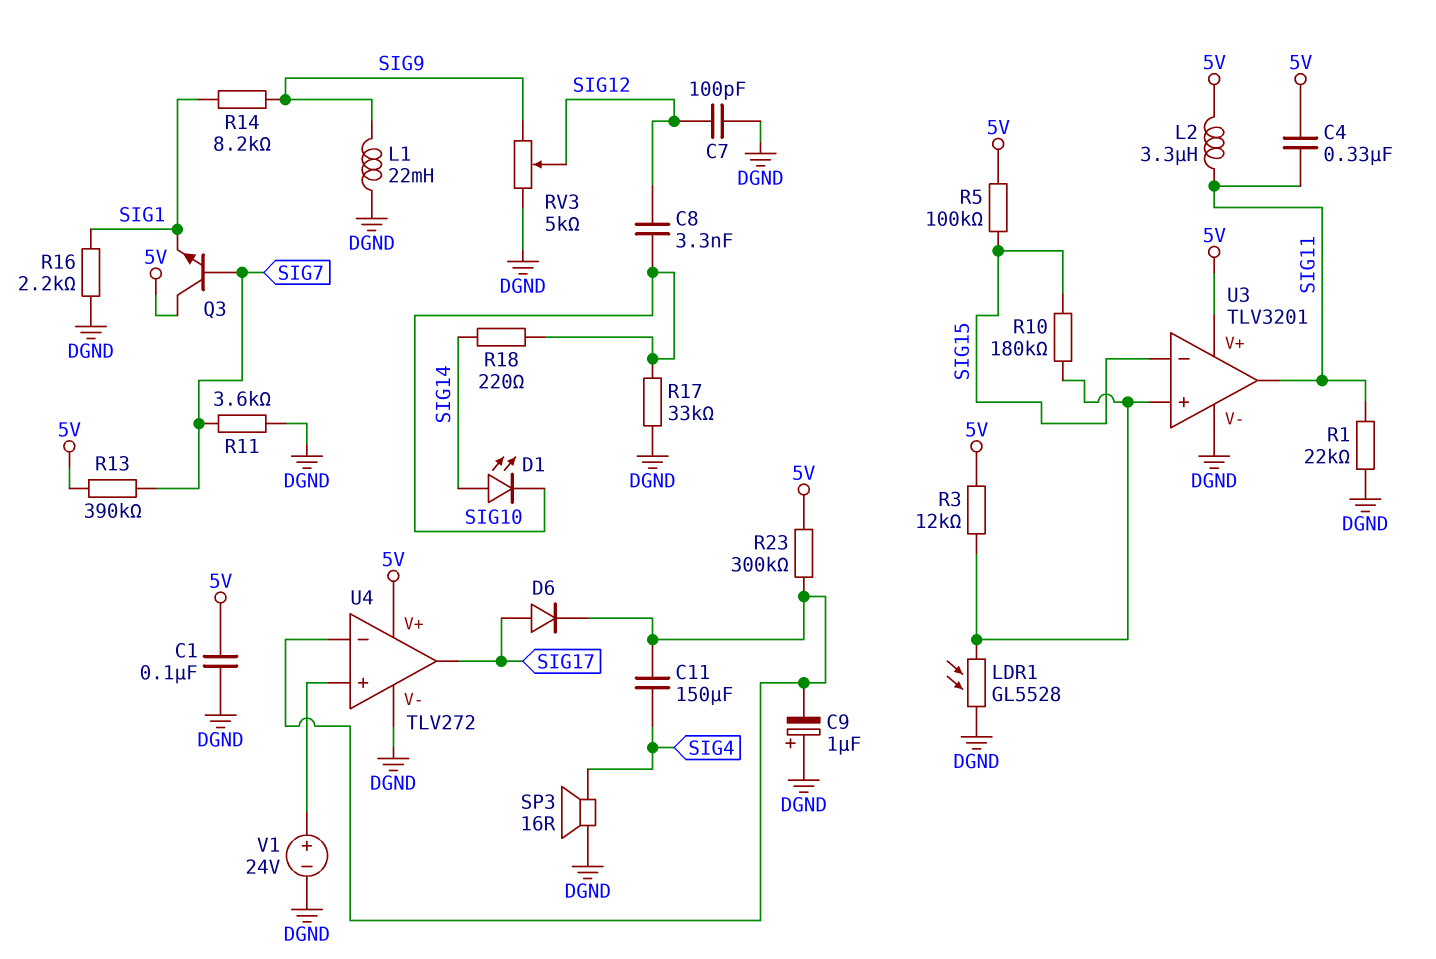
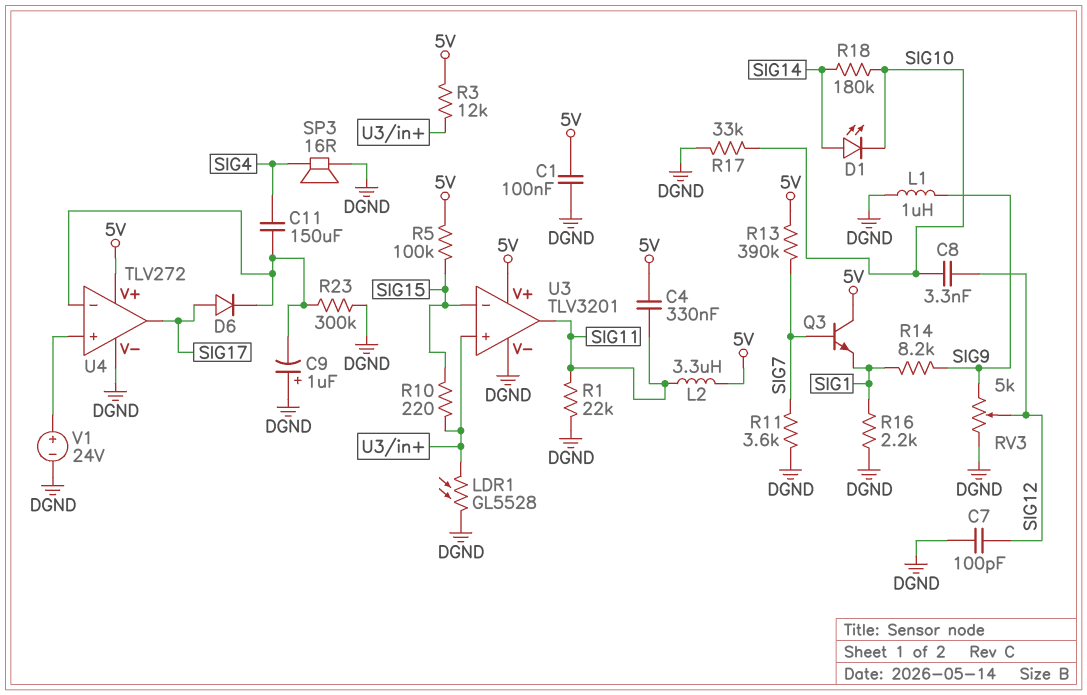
L1: 22mH (DGND, SIG9) -> 1uH (DGND, SIG9)
R10: 180k (SIG15, U3/in+) -> 220 (SIG15, U3/in+)
R18: 220 (SIG10, SIG14) -> 180k (SIG10, SIG14)
R23: 300k (5V, U4/in-) -> 300k (DGND, U4/in-)

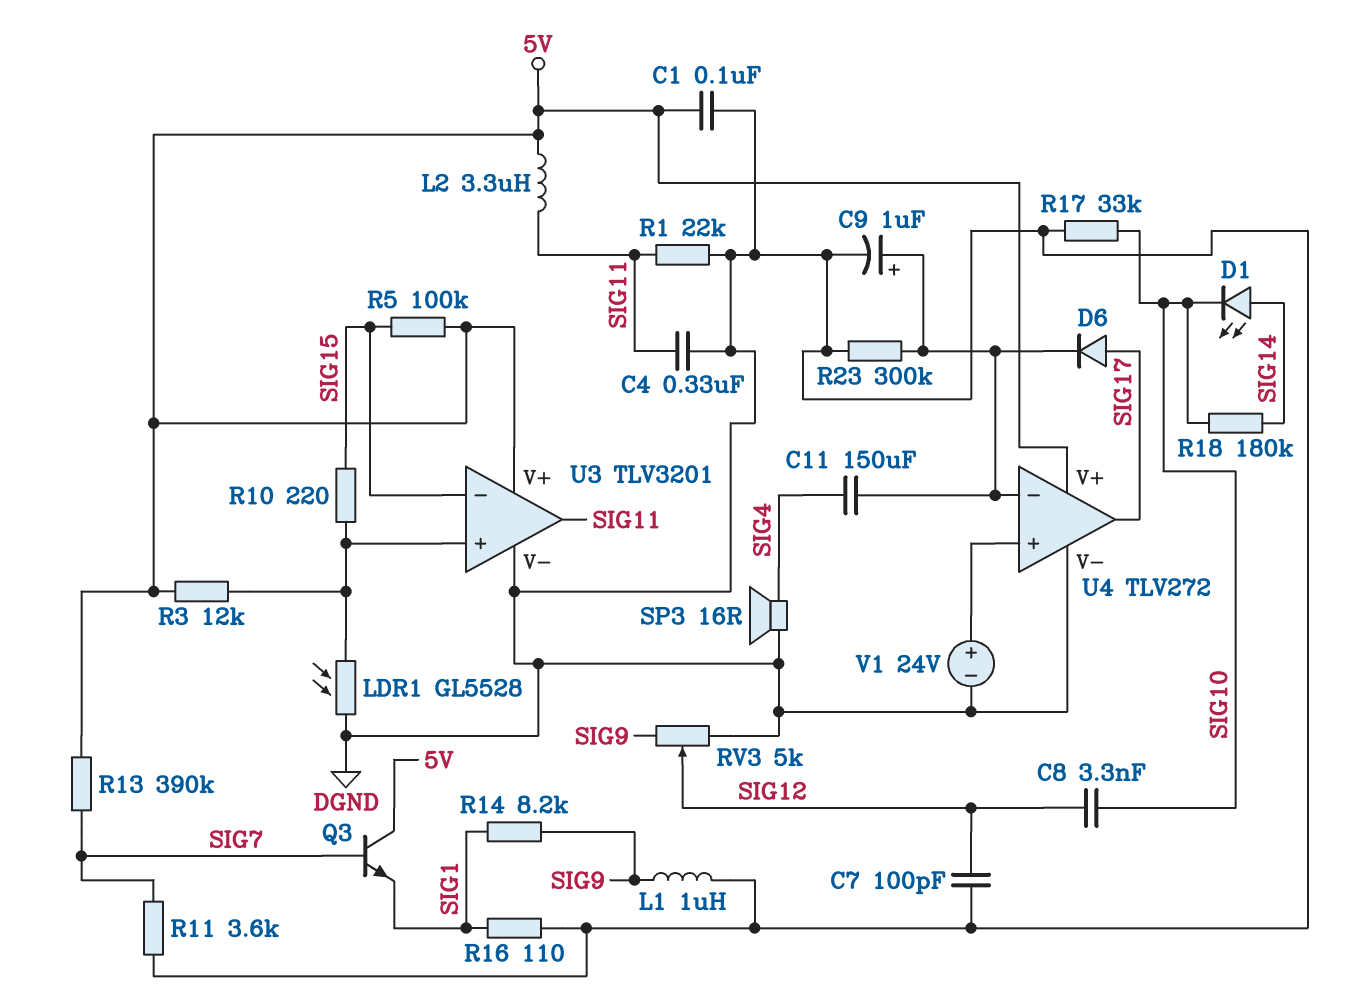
C4: 330nF (5V, SIG11) -> 330nF (DGND, SIG11)
C9: 1uF (plus DGND, minus U4/in-) -> 1uF (plus U4/in-, minus DGND)
R16: 2.2k (DGND, SIG1) -> 110 (DGND, SIG1)

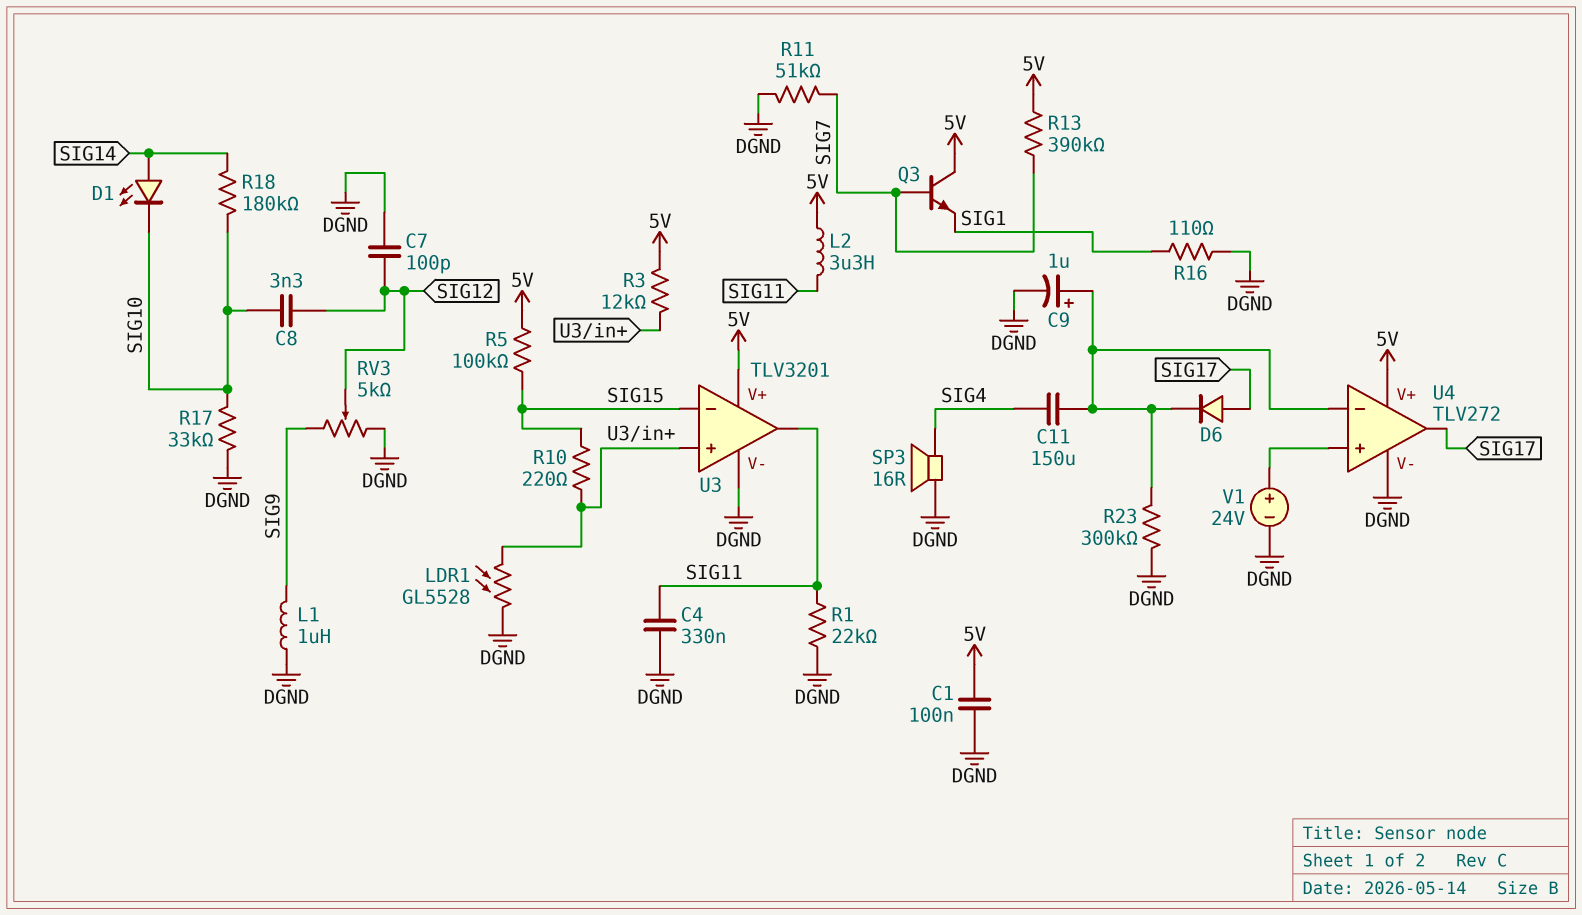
R11: 3.6k (DGND, SIG7) -> 51k (DGND, SIG7)
R14: 8.2k (SIG1, SIG9) -> none

